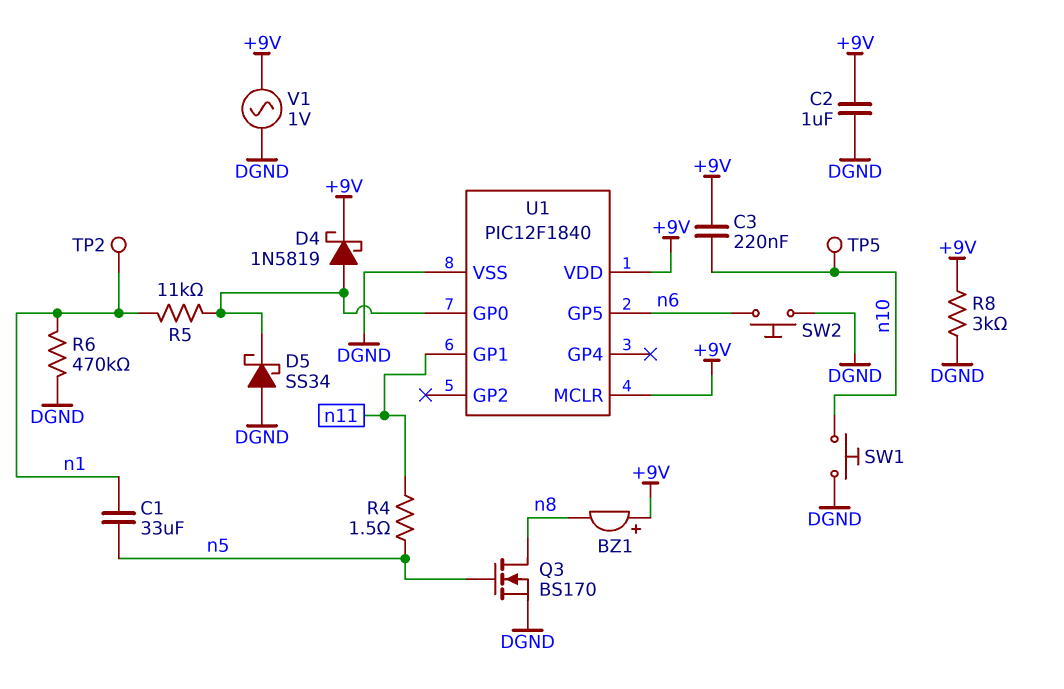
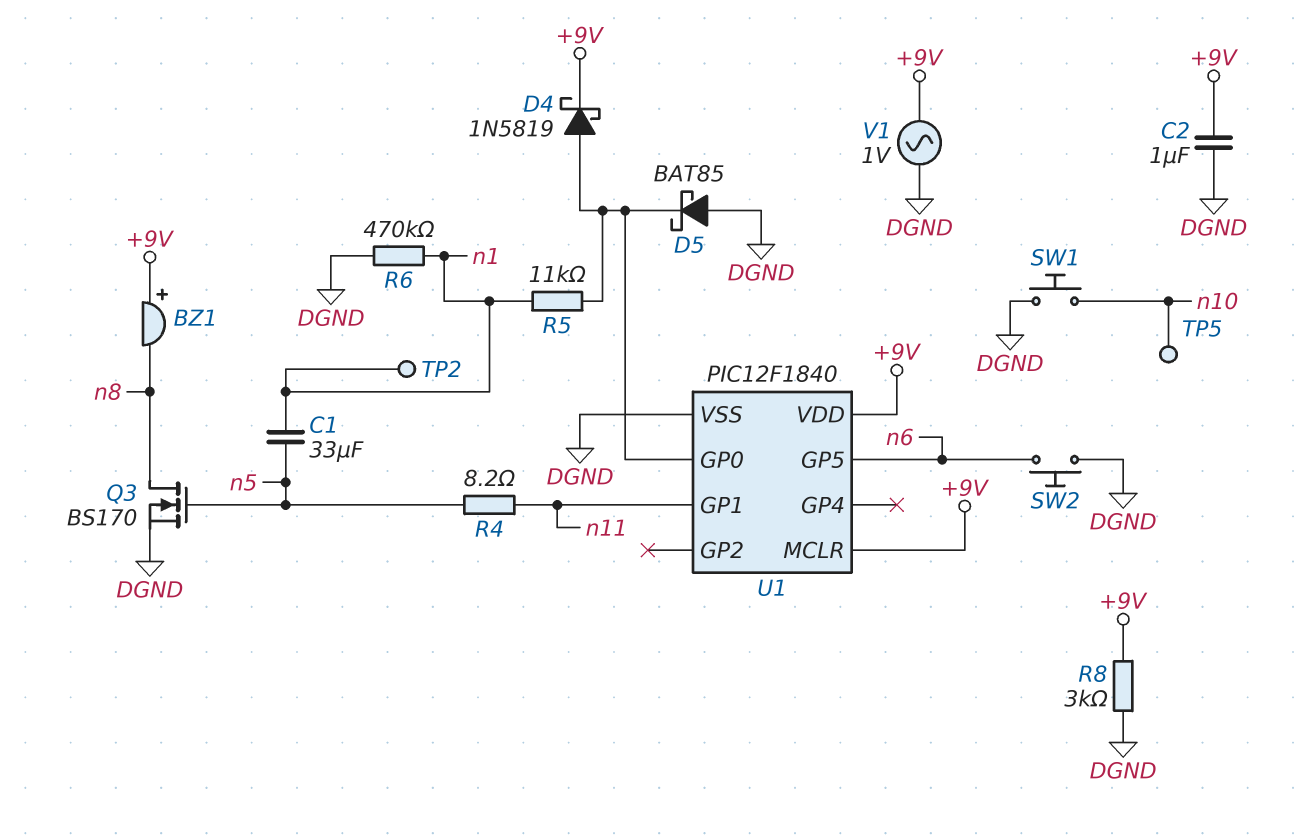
C3: 220nF (+9V, n10) -> none
D5: schottky SS34 (A DGND, K U1/GP0) -> schottky BAT85 (A DGND, K U1/GP0)
R4: 1.5 (n5, n11) -> 8.2 (n5, n11)

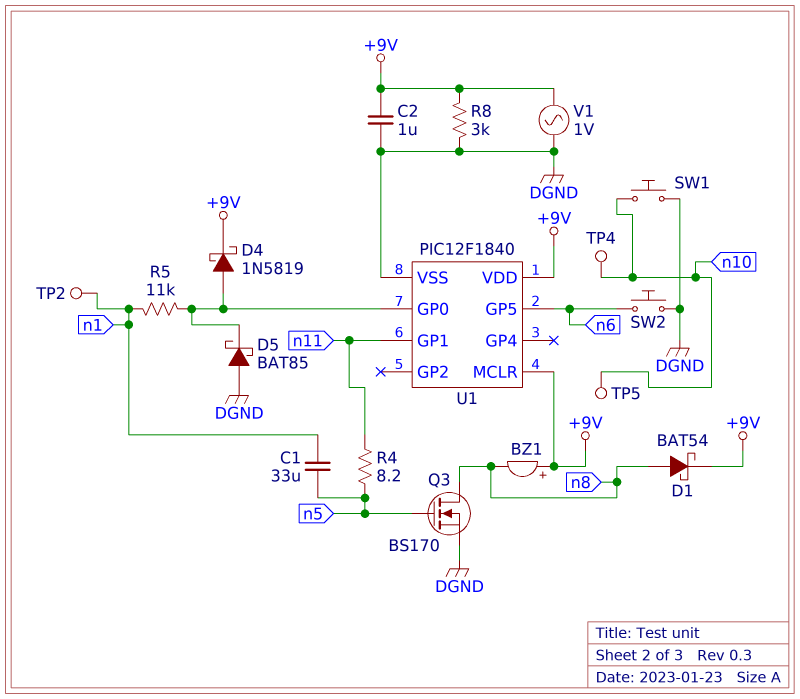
D1: none -> schottky BAT54 (A n8, K +9V)
R6: 470k (DGND, n1) -> none
TP4: none -> test point (n10)

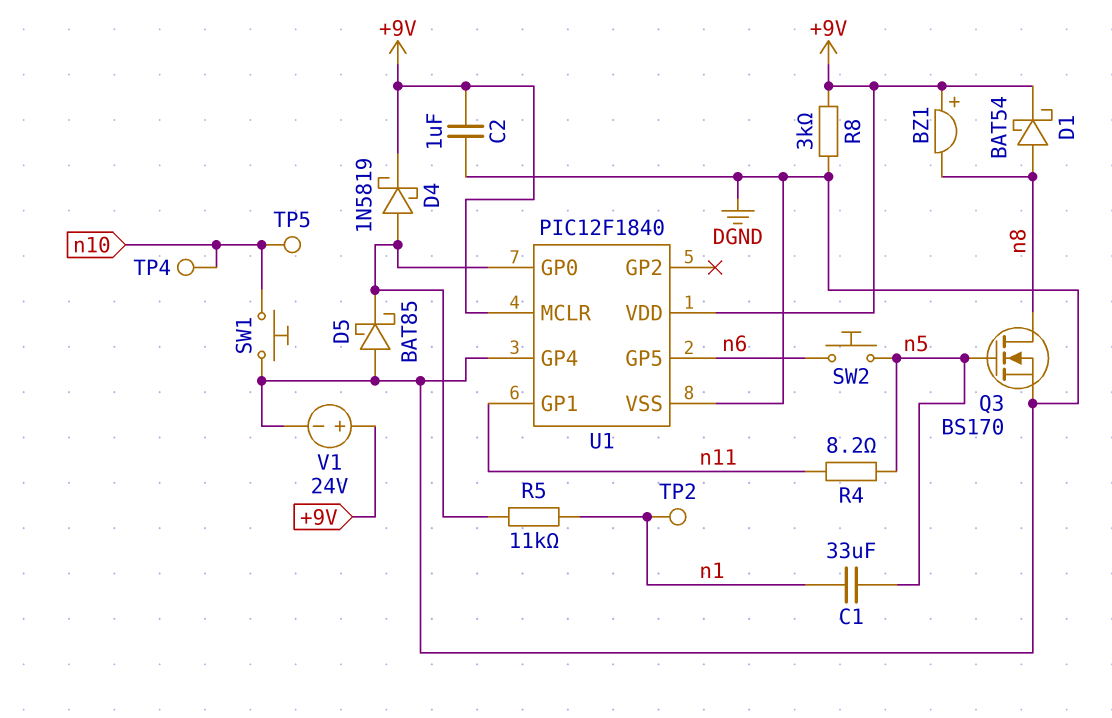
SW2: button (DGND, n6) -> button (n5, n6)
U1 pin GP4: none -> DGND
V1: AC 1V (+9V, DGND) -> 24V (plus +9V, minus DGND)

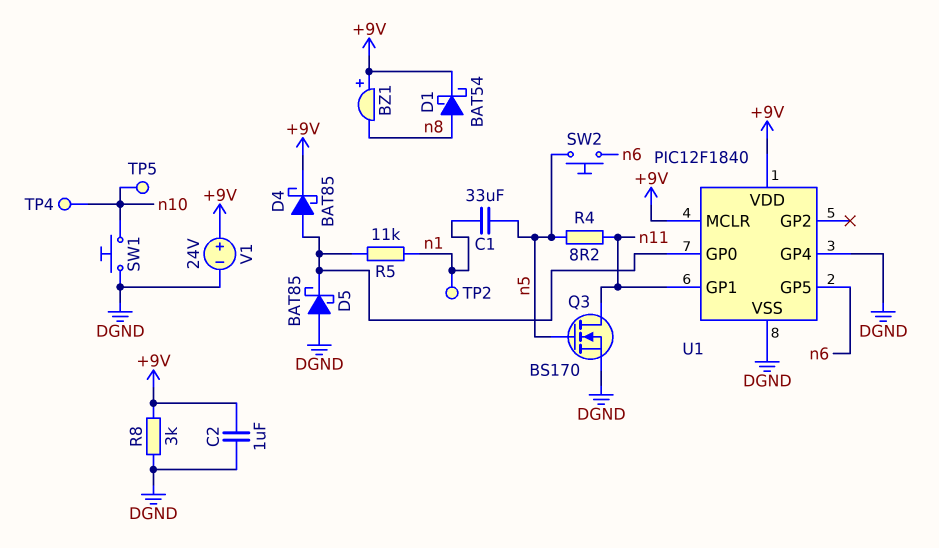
D4: schottky 1N5819 (A U1/GP0, K +9V) -> schottky BAT85 (A U1/GP0, K +9V)
Q3: NMOS BS170 (G n5, D n8, S DGND) -> NMOS BS170 (G n5, D n11, S DGND)

